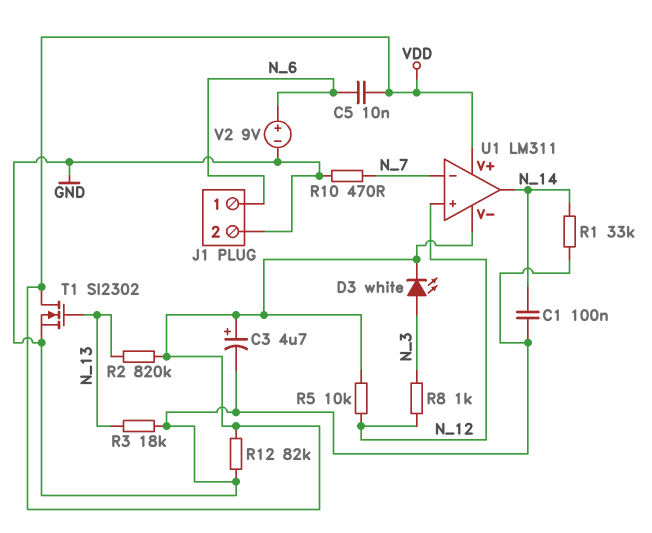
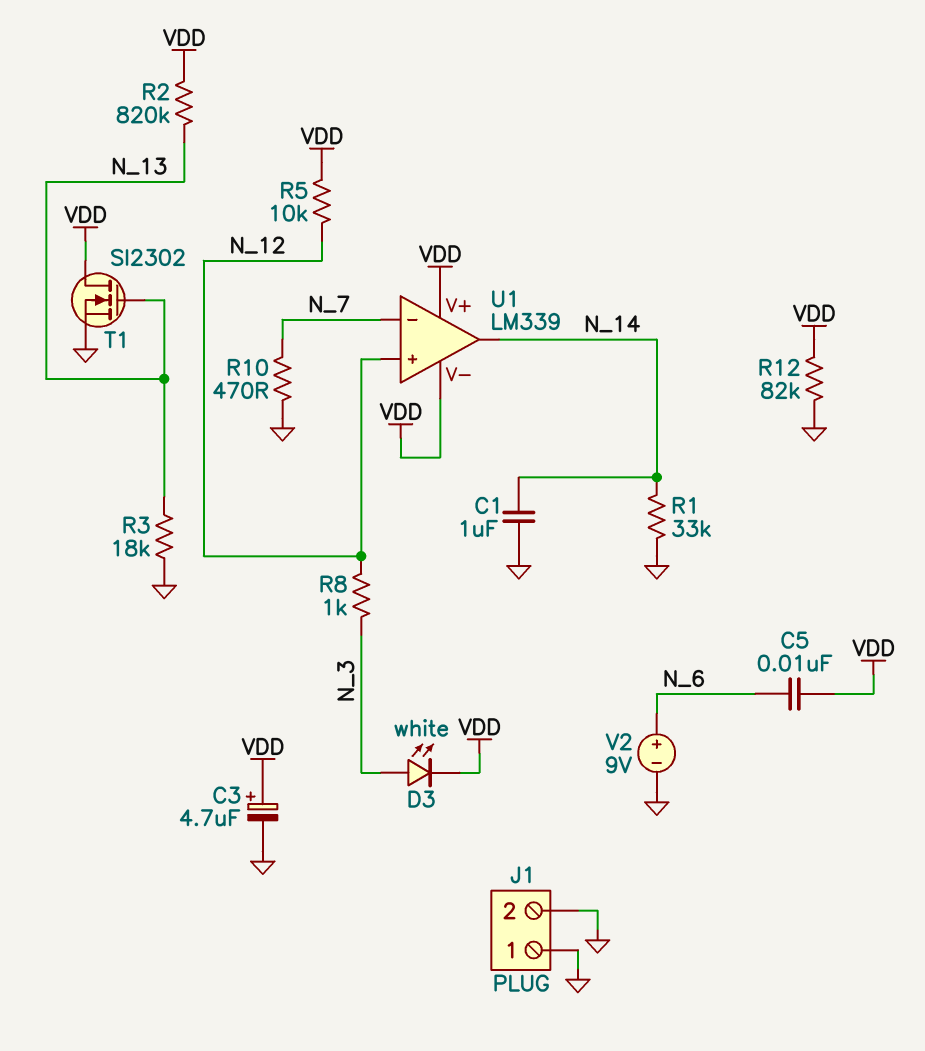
C1: 100nF (GND, N_14) -> 1uF (GND, N_14)
J1 pin 1: N_6 -> GND
U1: LM311 -> LM339

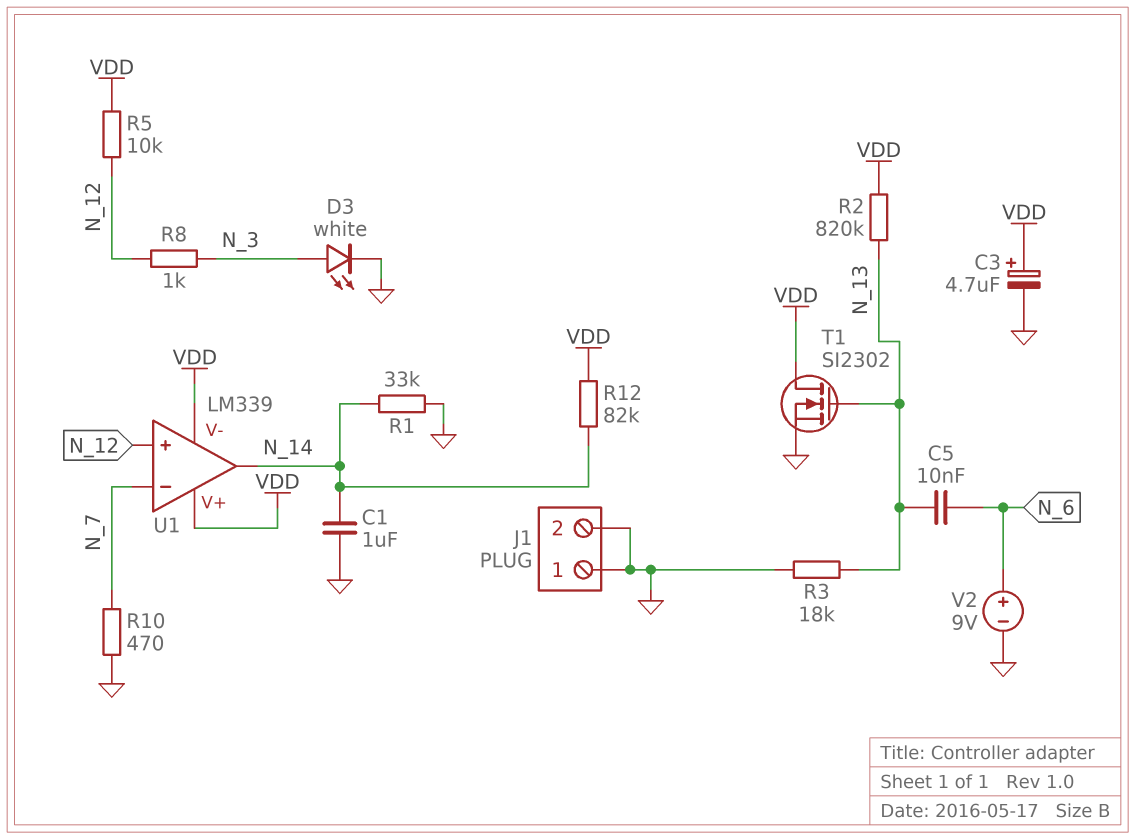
C5: 10nF (N_6, VDD) -> 10nF (N_6, N_13)
D3: LED white (A N_3, K VDD) -> LED white (A N_3, K GND)
R12: 82k (GND, VDD) -> 82k (N_14, VDD)

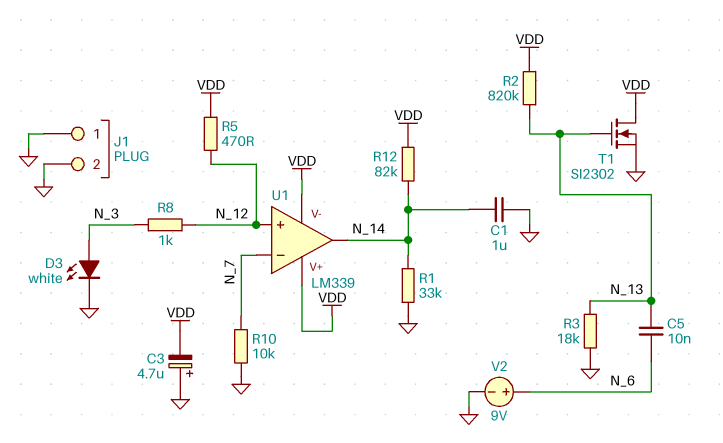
C3: 4.7uF (plus VDD, minus GND) -> 4.7uF (plus GND, minus VDD)
R5: 10k (N_12, VDD) -> 470 (N_12, VDD)
R10: 470 (GND, N_7) -> 10k (GND, N_7)

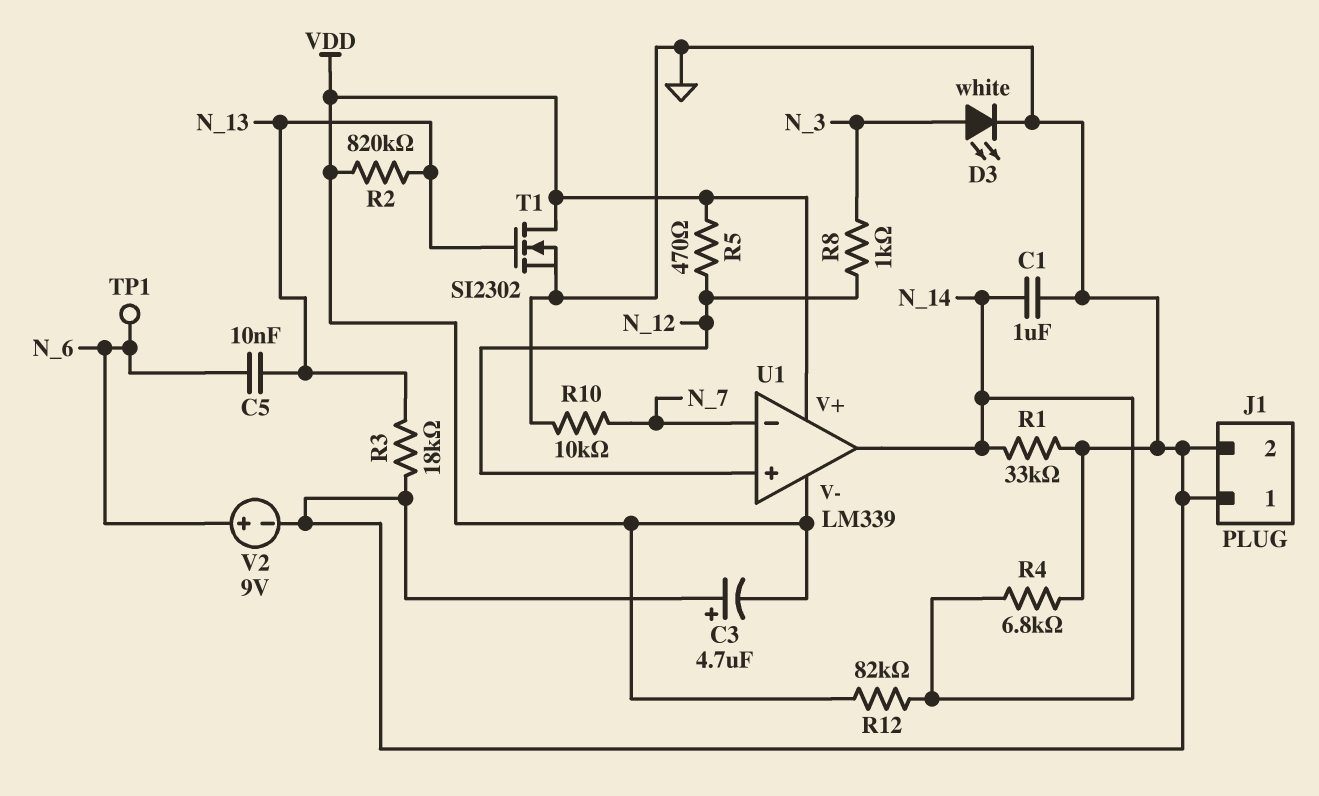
R4: none -> 6.8k (GND, N_14)
TP1: none -> test point (N_6)

